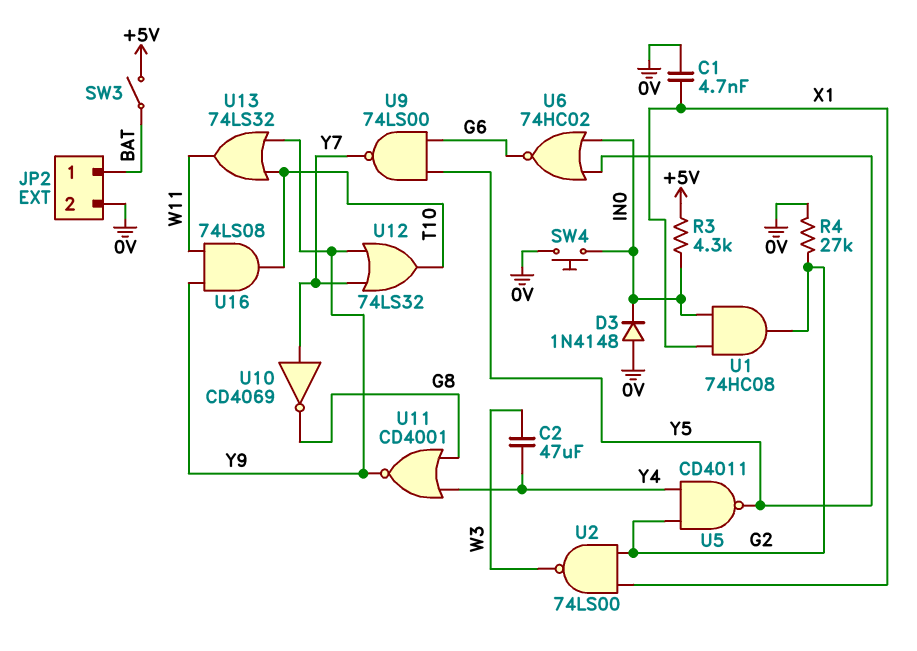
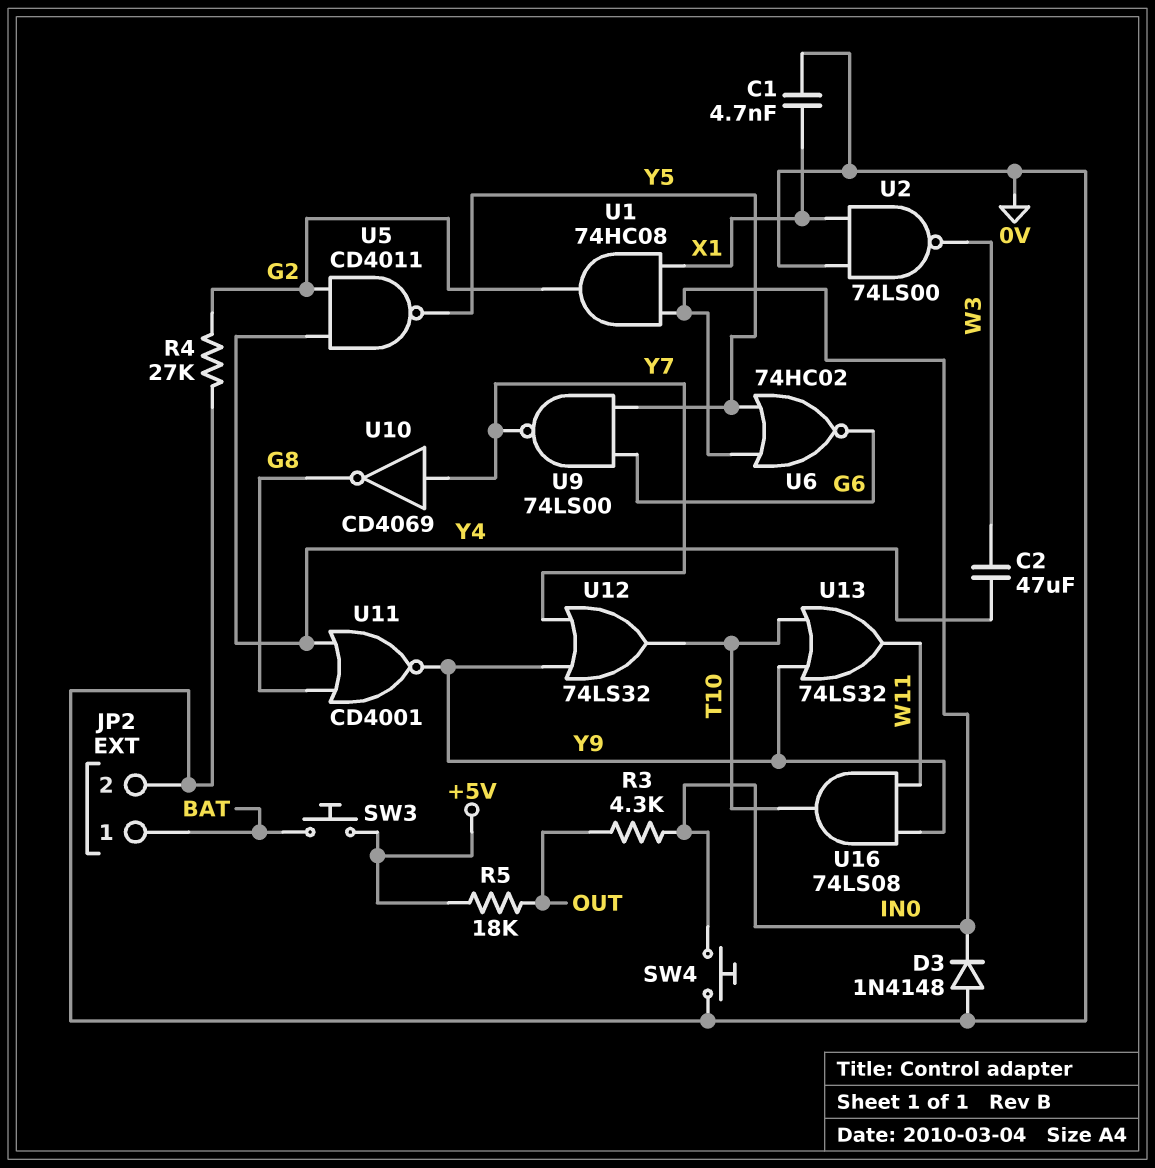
R3: 4.3k (+5V, IN0) -> 4.3k (IN0, OUT)
R5: none -> 18k (+5V, OUT)
SW3: switch (+5V, BAT) -> button (+5V, BAT)
U2: NAND 74LS00 (in G2, in X1, out W3) -> NAND 74LS00 (in 0V, in X1, out W3)

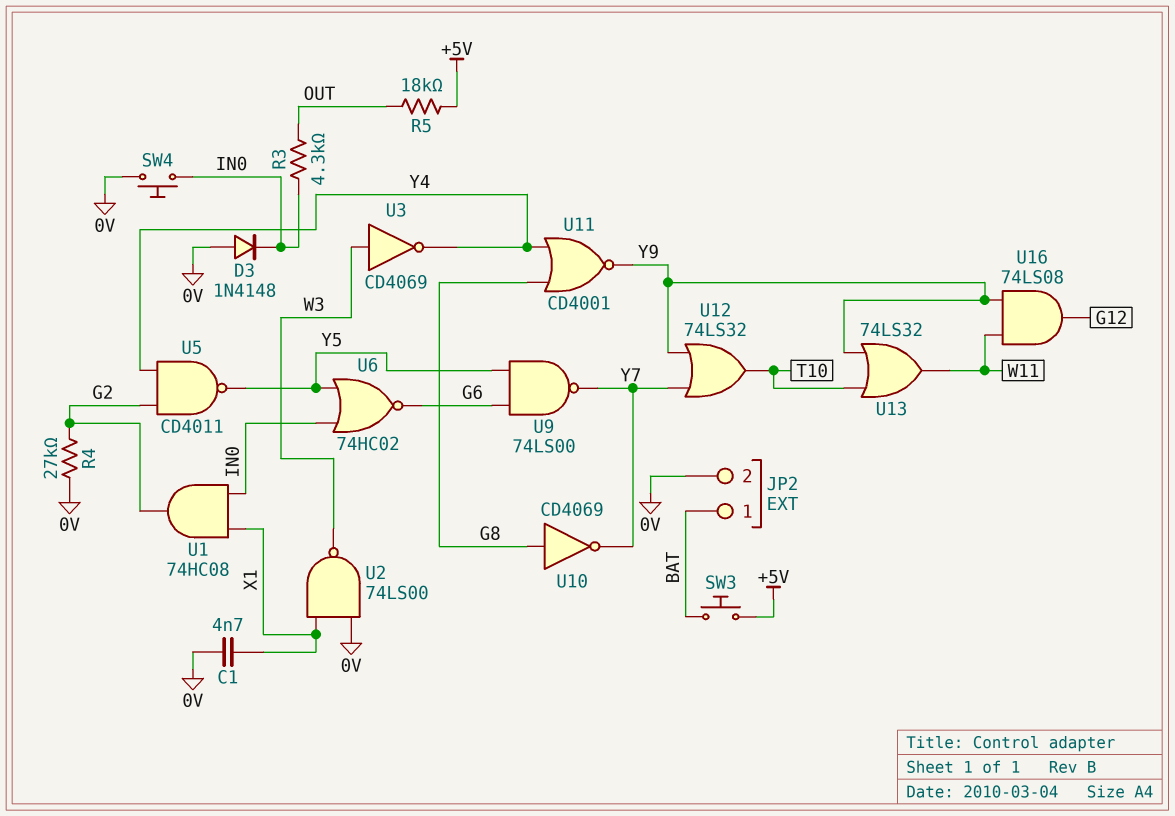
C2: 47uF (W3, Y4) -> none
U3: none -> NOT CD4069 (in W3, out Y4)
U10: NOT CD4069 (in Y7, out G8) -> NOT CD4069 (in G8, out Y7)
U16: AND 74LS08 (in W11, in Y9, out T10) -> AND 74LS08 (in W11, in Y9, out G12)

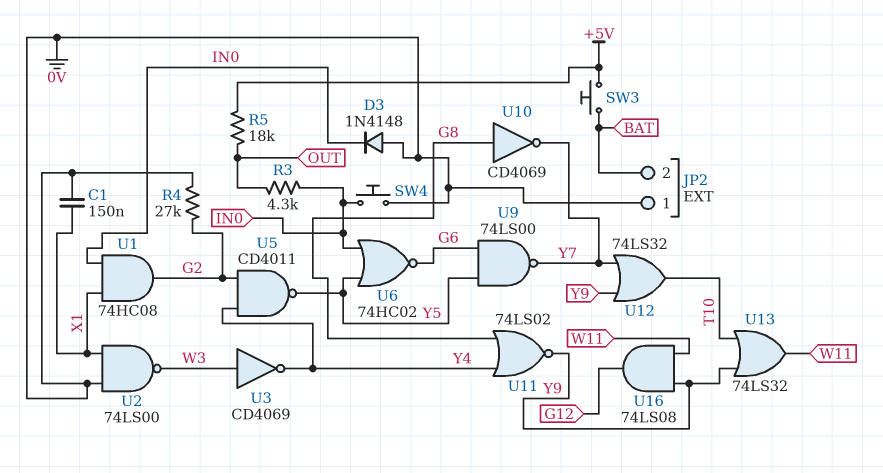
C1: 4.7nF (0V, X1) -> 150nF (0V, X1)
JP2 pin 1: BAT -> 0V
JP2 pin 2: 0V -> BAT
U11: NOR CD4001 (in G8, in Y4, out Y9) -> NOR 74LS02 (in G8, in Y4, out Y9)

